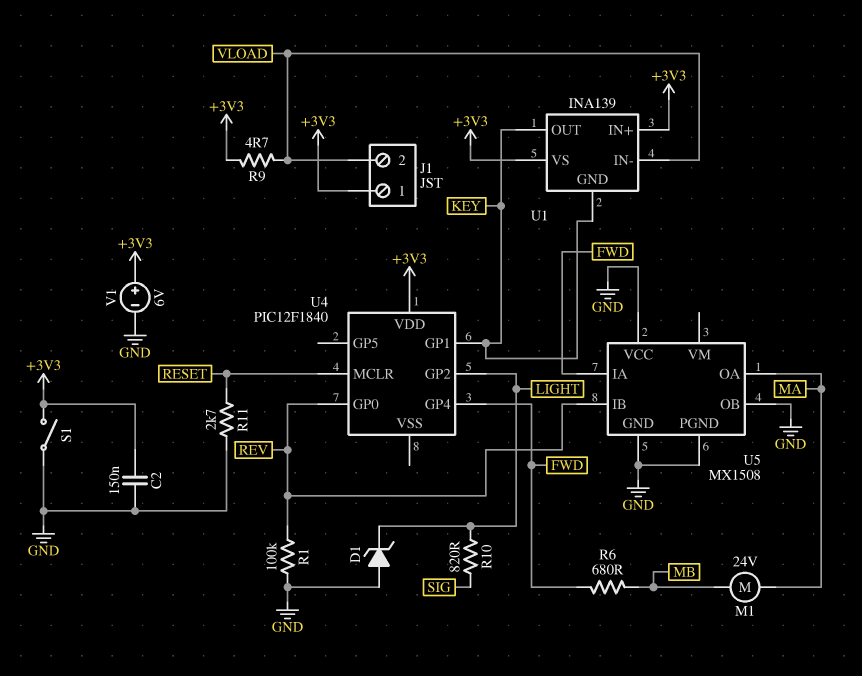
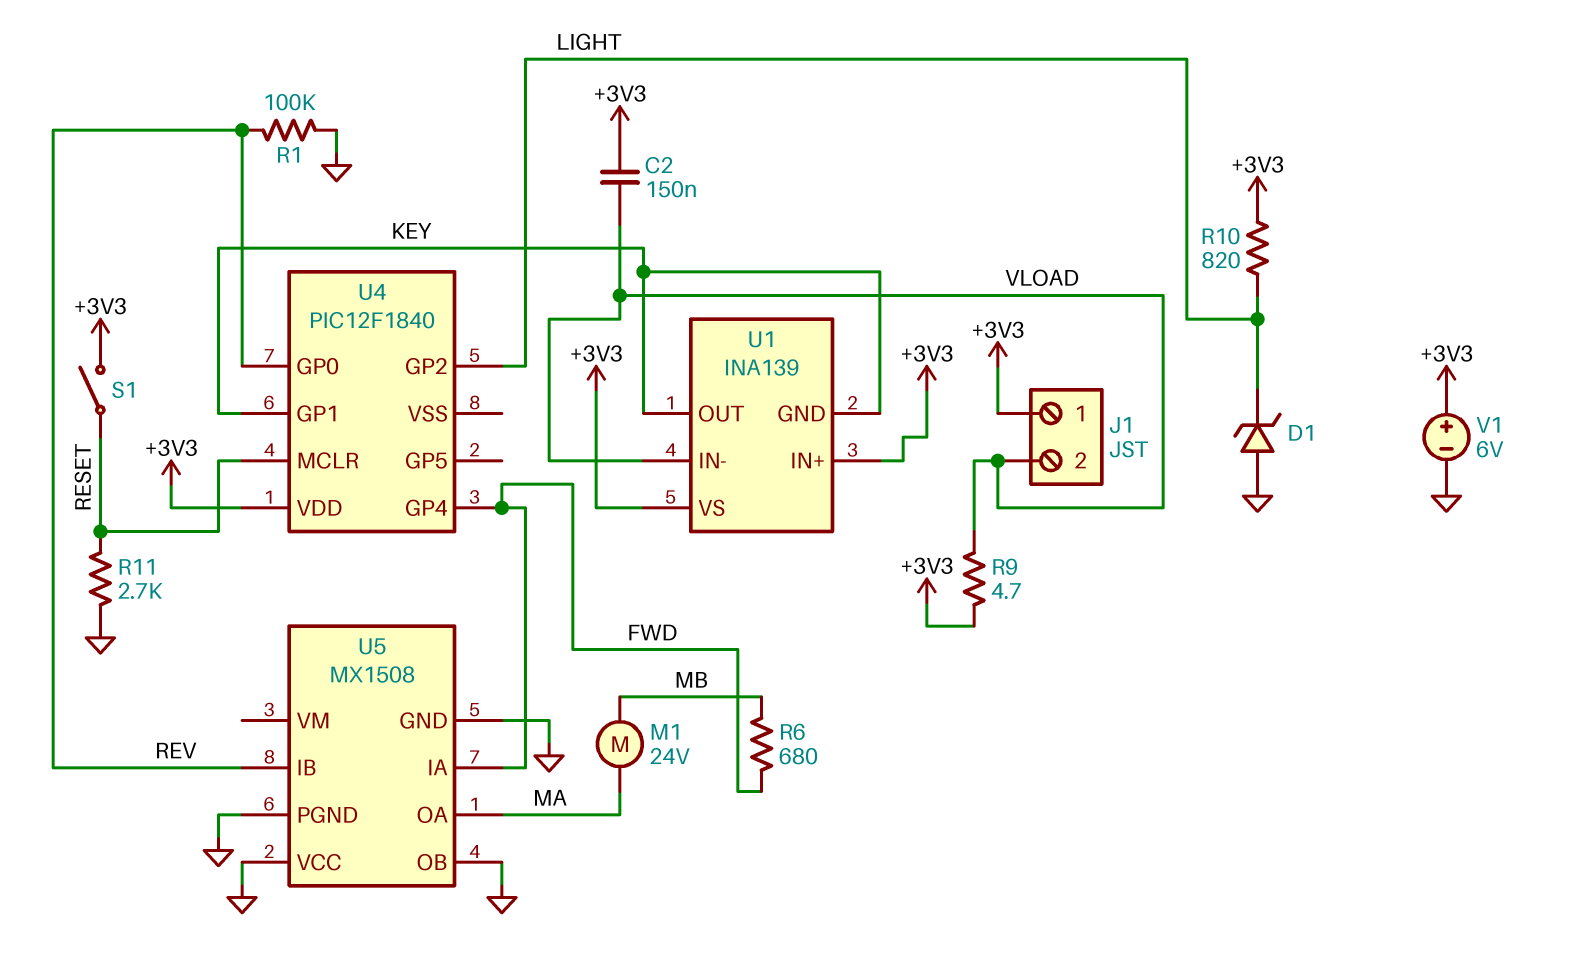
C2: 150nF (+3V3, GND) -> 150nF (+3V3, VLOAD)
R10: 820 (LIGHT, SIG) -> 820 (+3V3, LIGHT)
S1: switch (+3V3, GND) -> switch (+3V3, RESET)

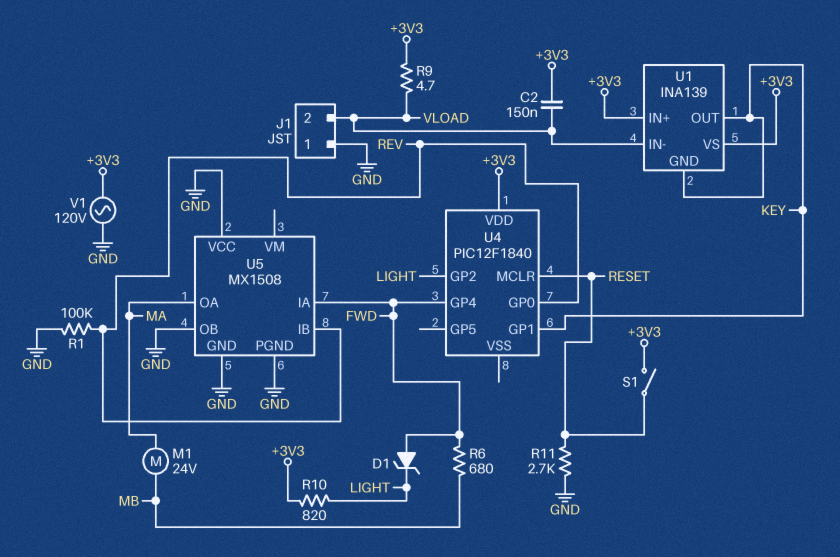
D1: zener (A GND, K LIGHT) -> zener (A FWD, K LIGHT)
J1 pin 1: +3V3 -> GND
V1: 6V (plus +3V3, minus GND) -> AC 120V (+3V3, GND)

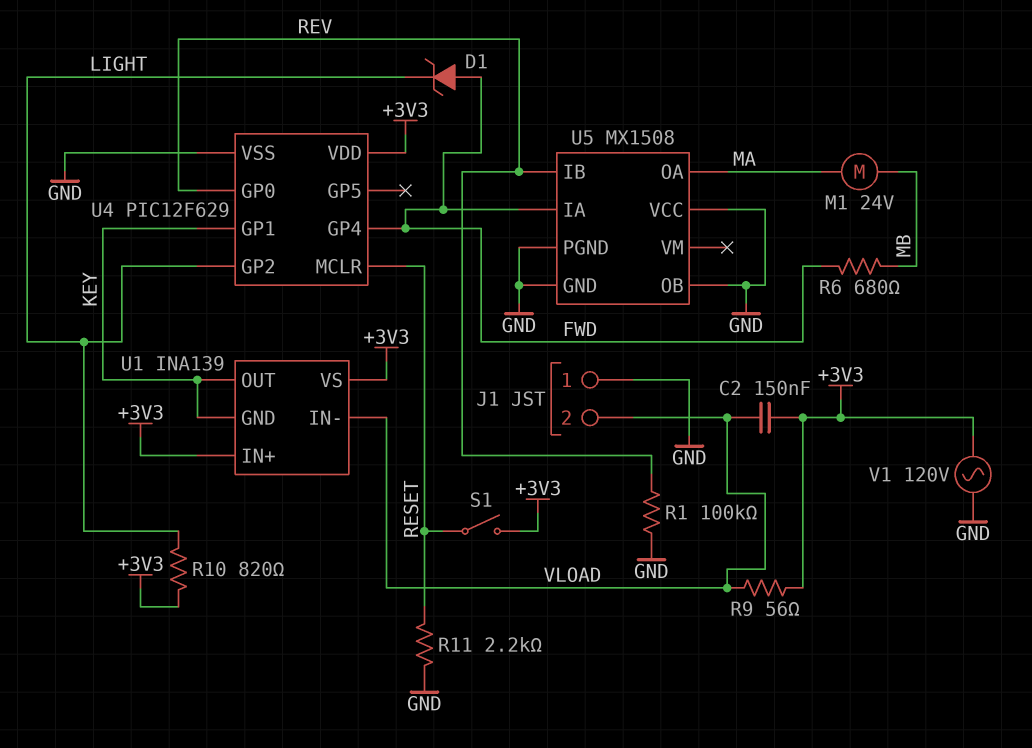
R9: 4.7 (+3V3, VLOAD) -> 56 (+3V3, VLOAD)
R11: 2.7k (GND, RESET) -> 2.2k (GND, RESET)
U4: PIC12F1840 -> PIC12F629
U4 pin VSS: none -> GND

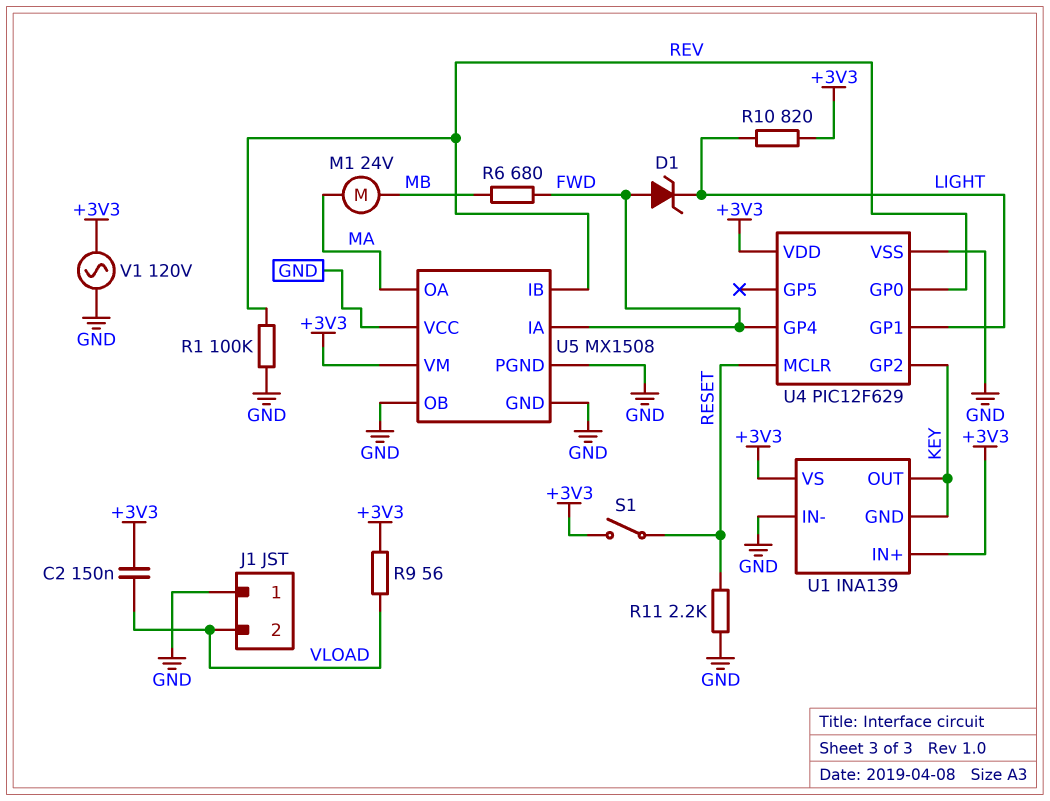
U1 pin IN-: VLOAD -> GND
U4 pin GP1: KEY -> LIGHT
U4 pin GP2: LIGHT -> KEY
U5 pin VM: none -> +3V3

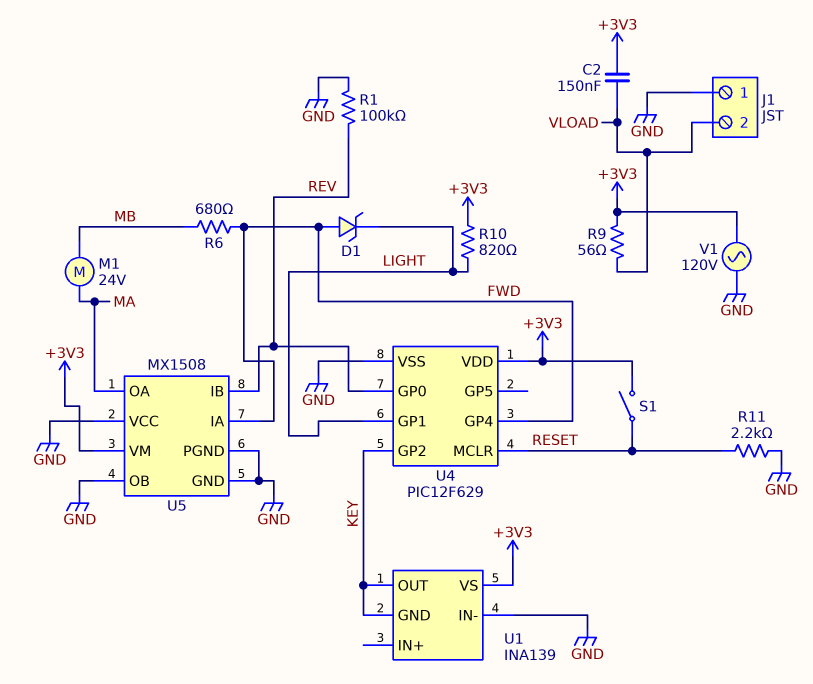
U1 pin IN+: +3V3 -> none

